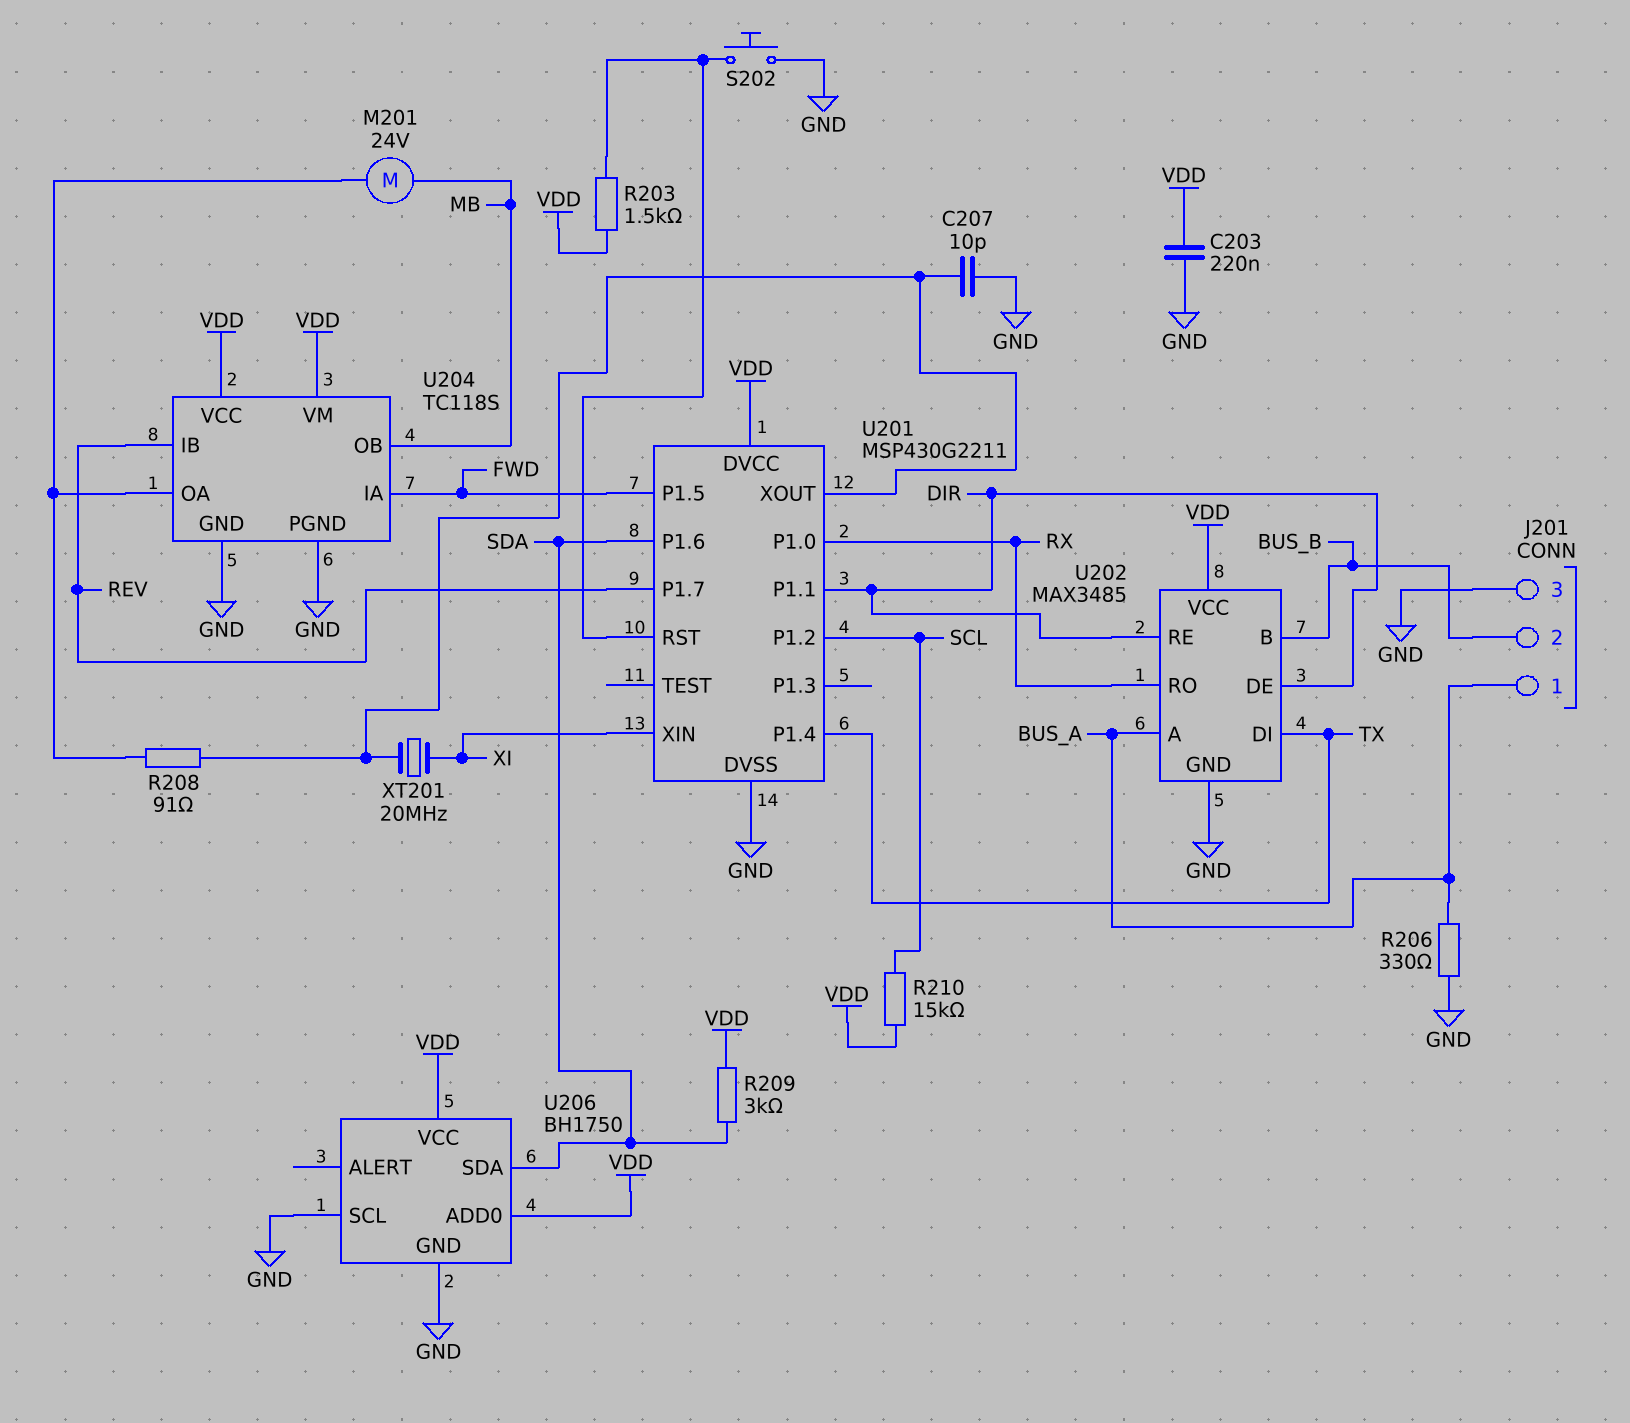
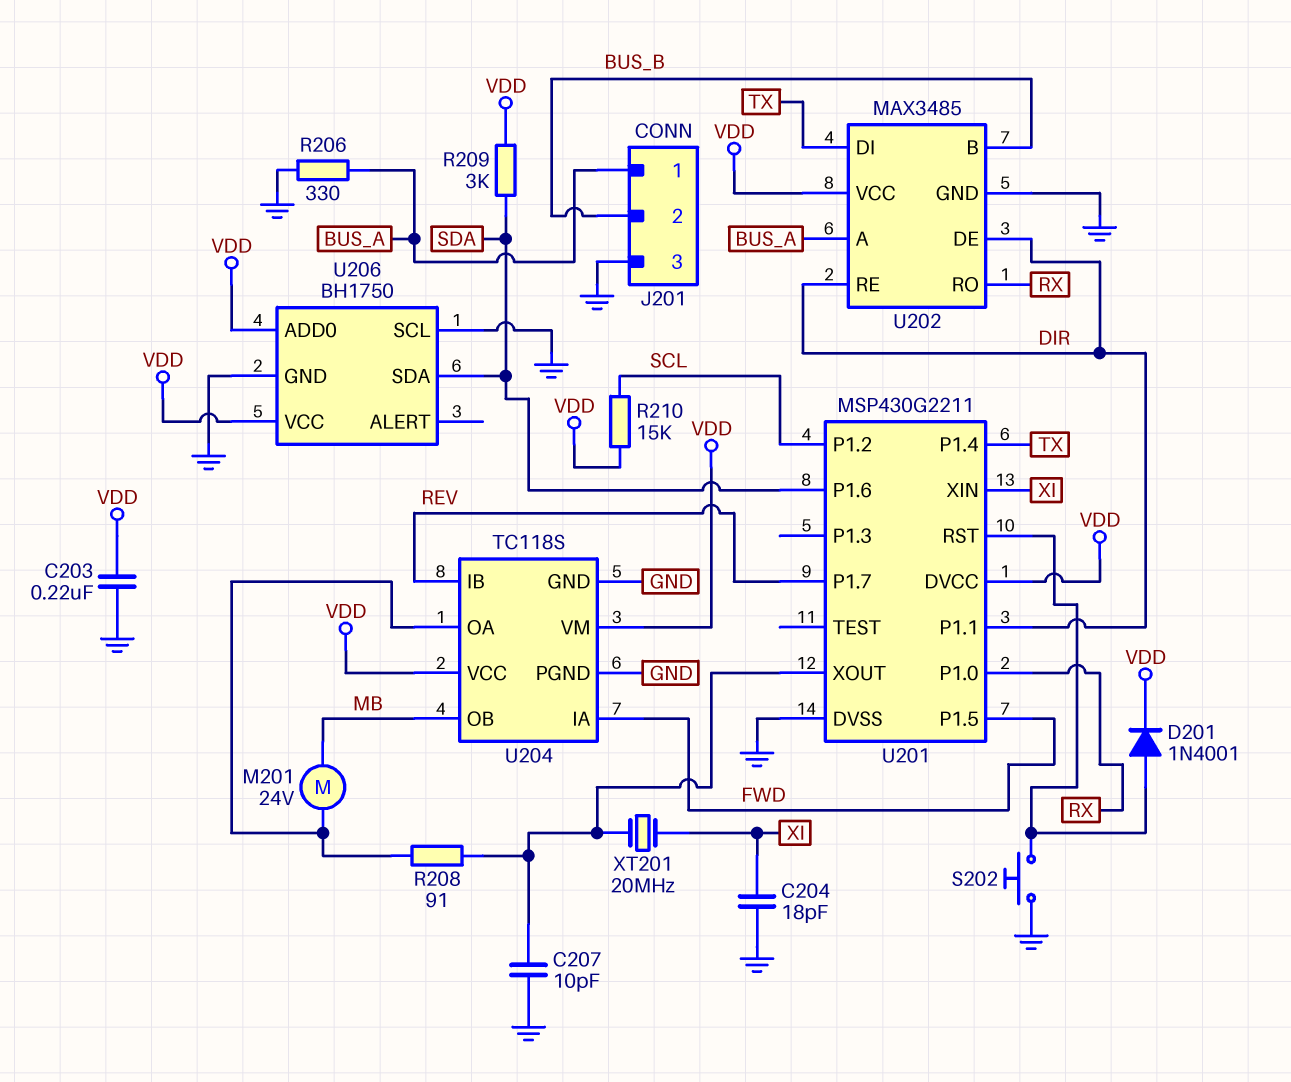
C204: none -> 18pF (GND, XI)
D201: none -> diode 1N4001 (A U201/RST, K VDD)
R203: 1.5k (U201/RST, VDD) -> none

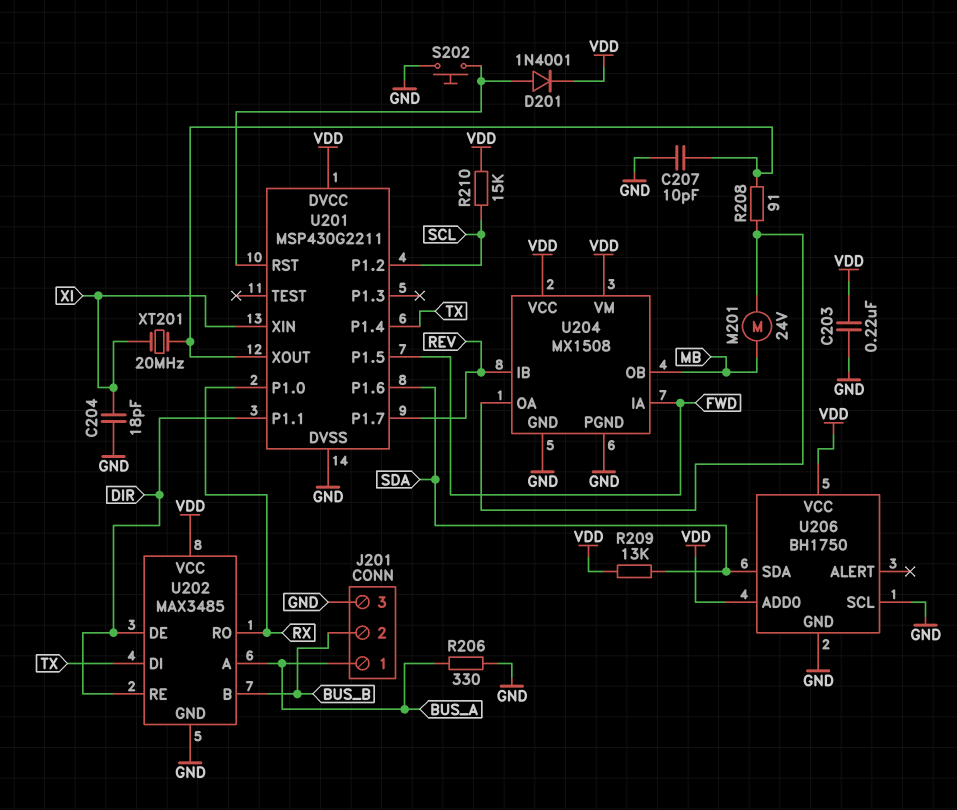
R209: 3k (SDA, VDD) -> 13k (SDA, VDD)
U204: TC118S -> MX1508

